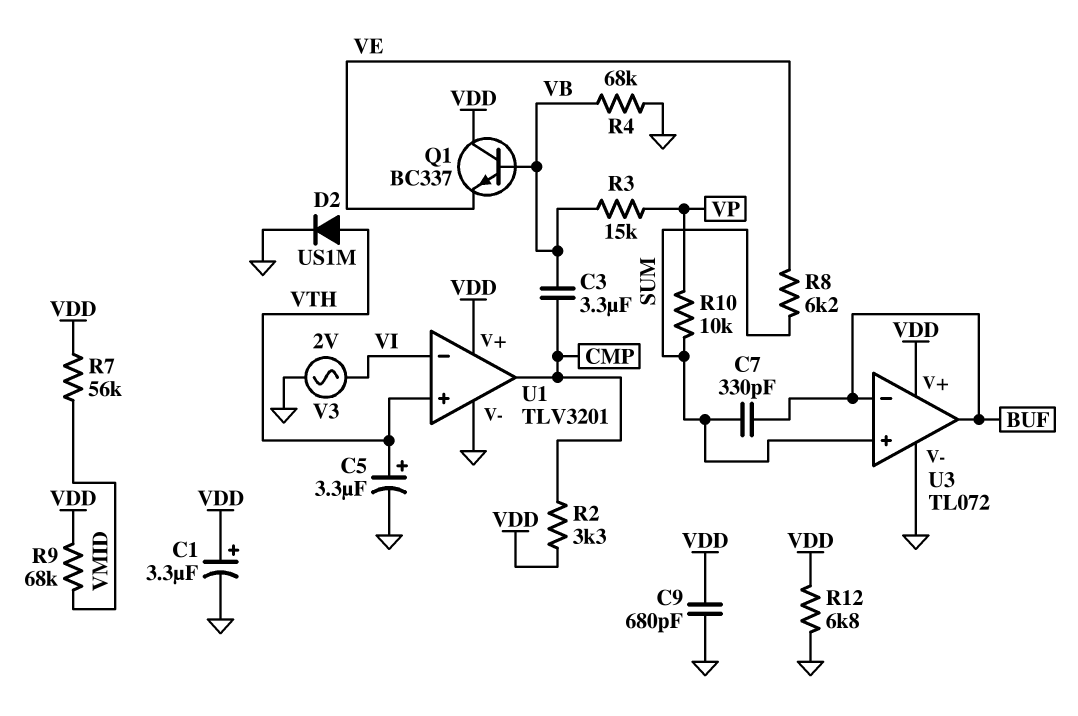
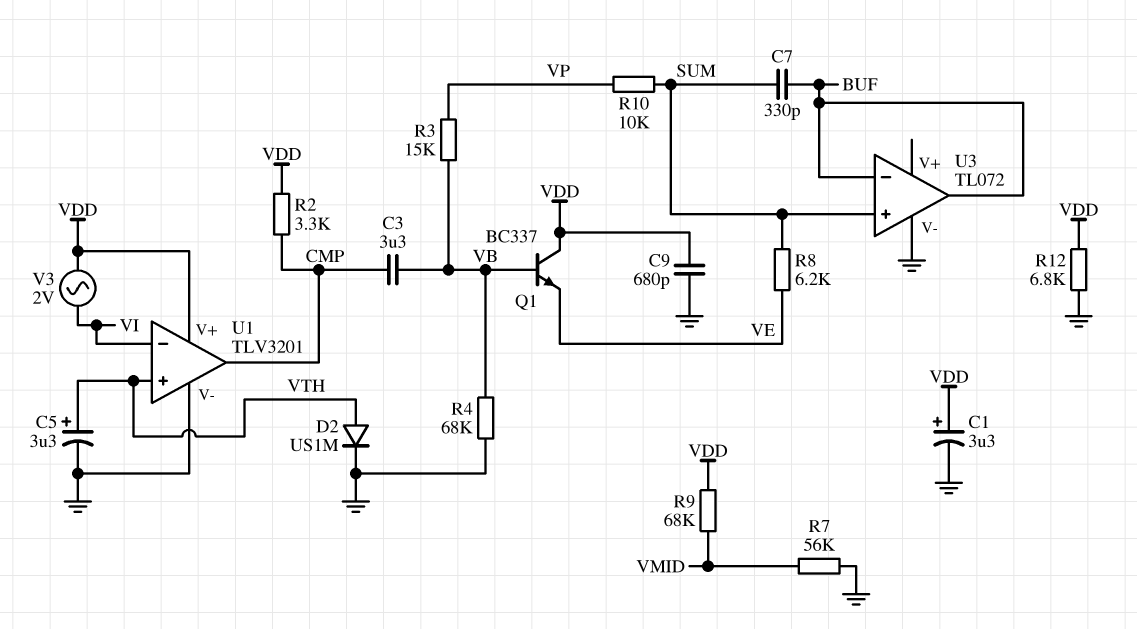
R7: 56k (VDD, VMID) -> 56k (GND, VMID)
U3 pin V+: VDD -> none
V3: AC 2V (GND, VI) -> AC 2V (VDD, VI)

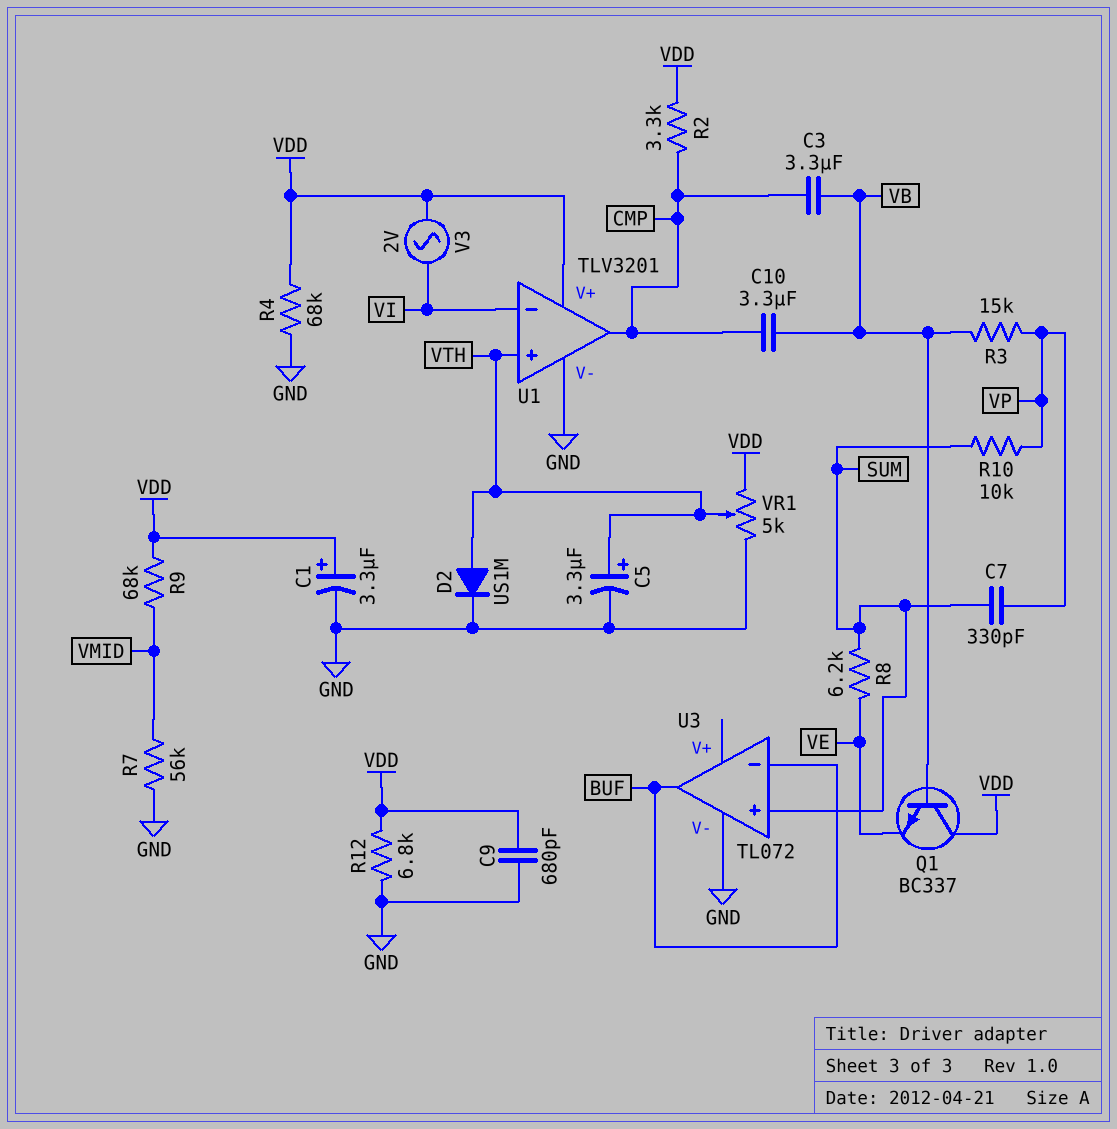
C7: 330pF (BUF, SUM) -> 330pF (SUM, VP)
C10: none -> 3.3uF (CMP, VB)
R4: 68k (GND, VB) -> 68k (GND, VDD)
VR1: none -> 5k (GND, VDD, wiper VTH)

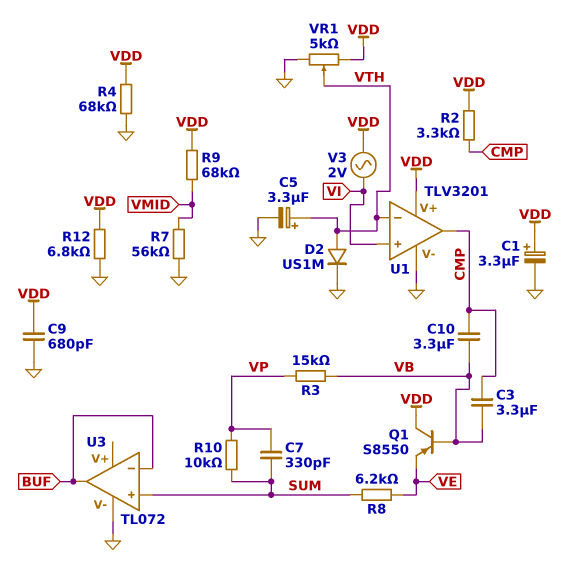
Q1: NPN BC337 (B VB, C VDD, E VE) -> PNP S8550 (B VB, C VDD, E VE)
U1 pin in+: VTH -> VI
U1 pin in-: VI -> VTH

